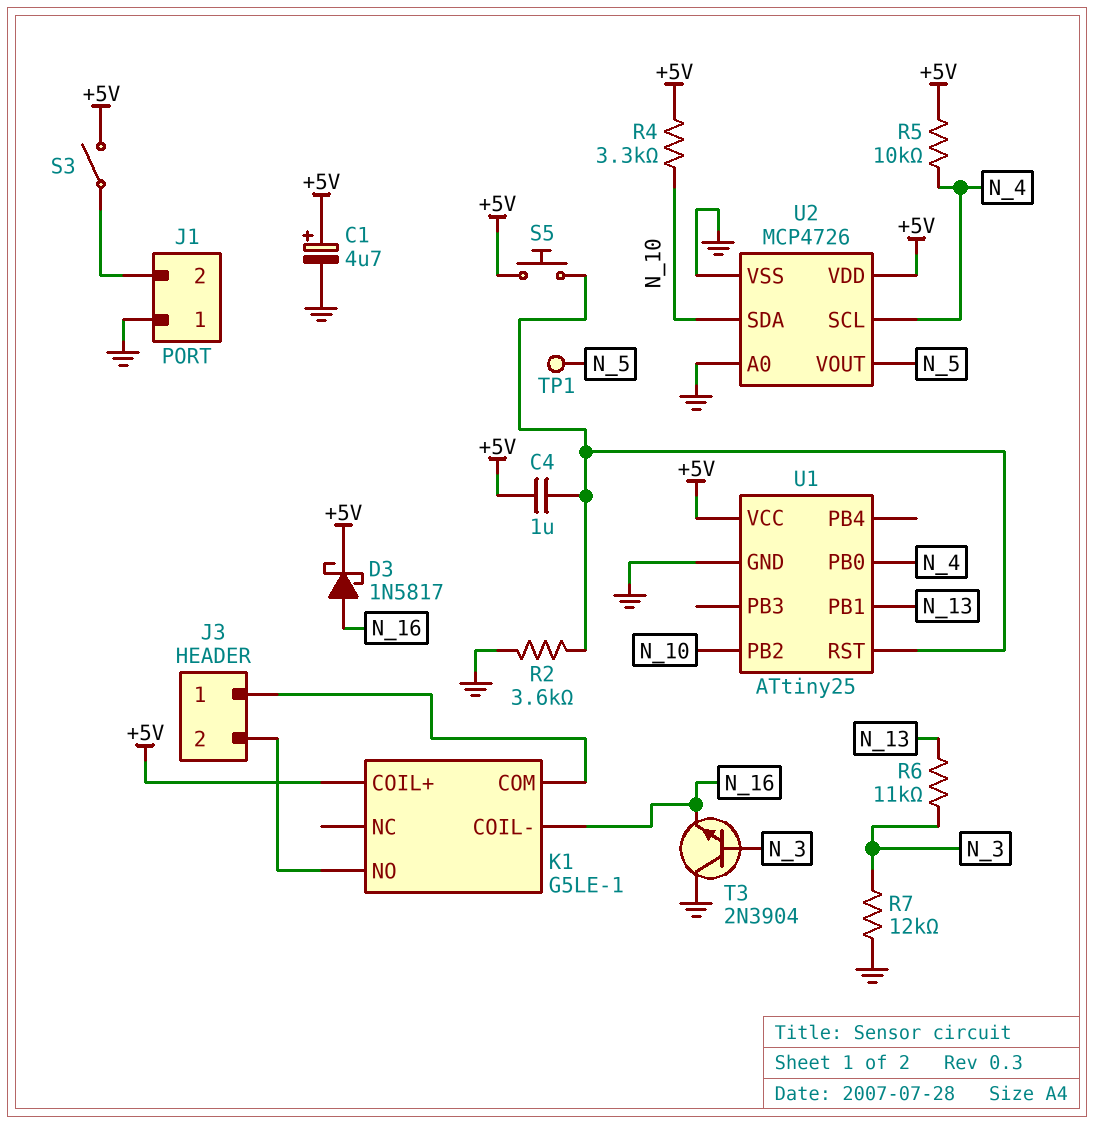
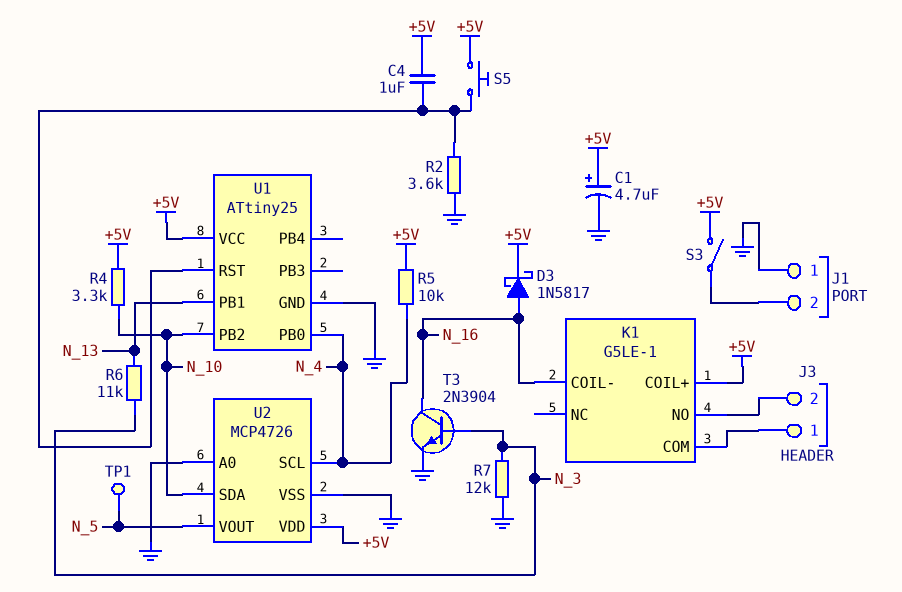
T3: NPN 2N3904 (B N_3, C GND, E N_16) -> NPN 2N3904 (B N_3, C N_16, E GND)

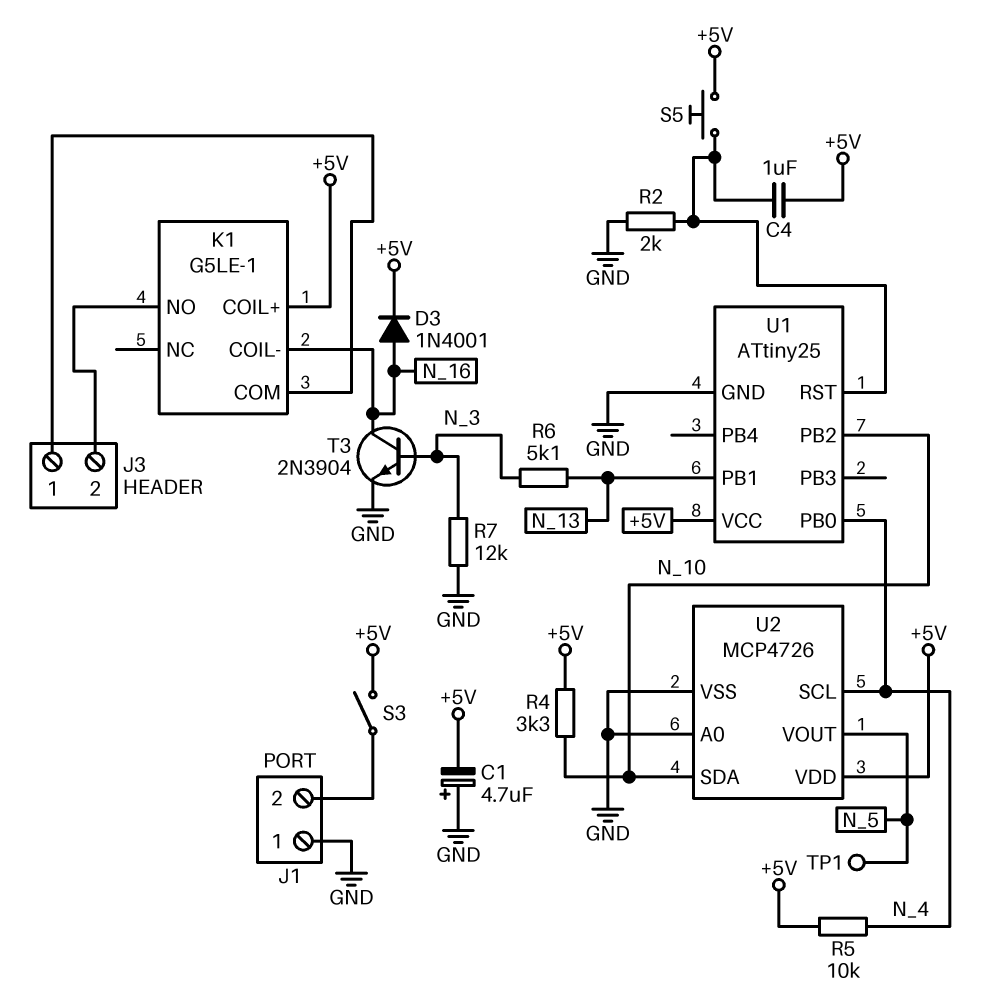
C1: 4.7uF (plus +5V, minus GND) -> 4.7uF (plus GND, minus +5V)
D3: schottky 1N5817 (A N_16, K +5V) -> diode 1N4001 (A N_16, K +5V)
R2: 3.6k (GND, U1/RST) -> 2k (GND, U1/RST)
R6: 11k (N_3, N_13) -> 5.1k (N_3, N_13)

